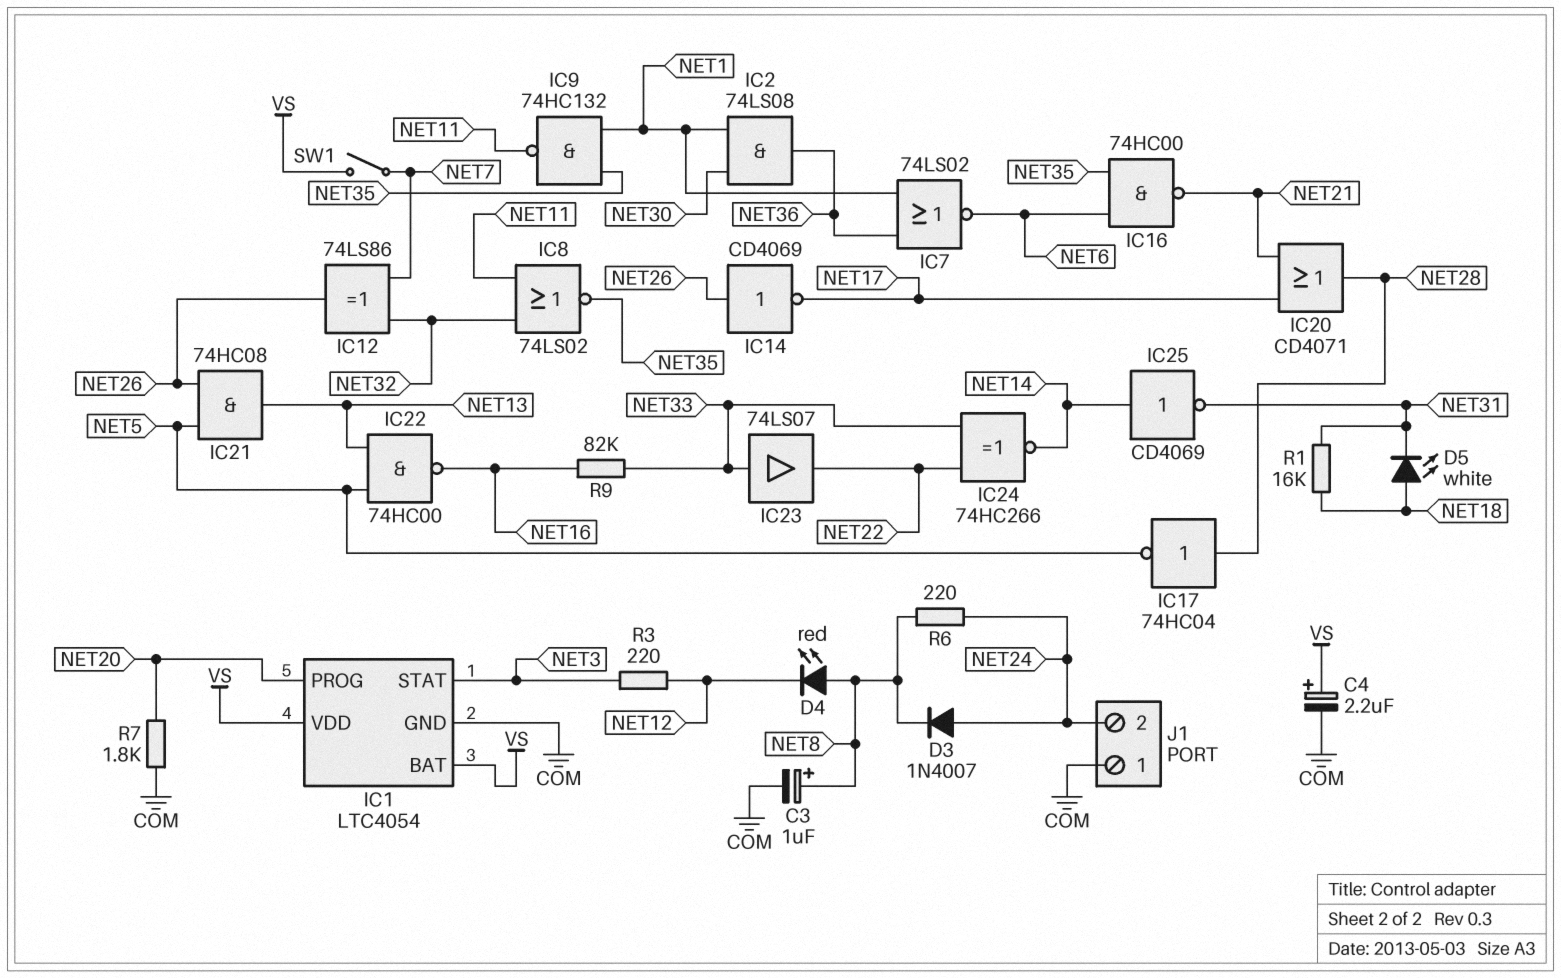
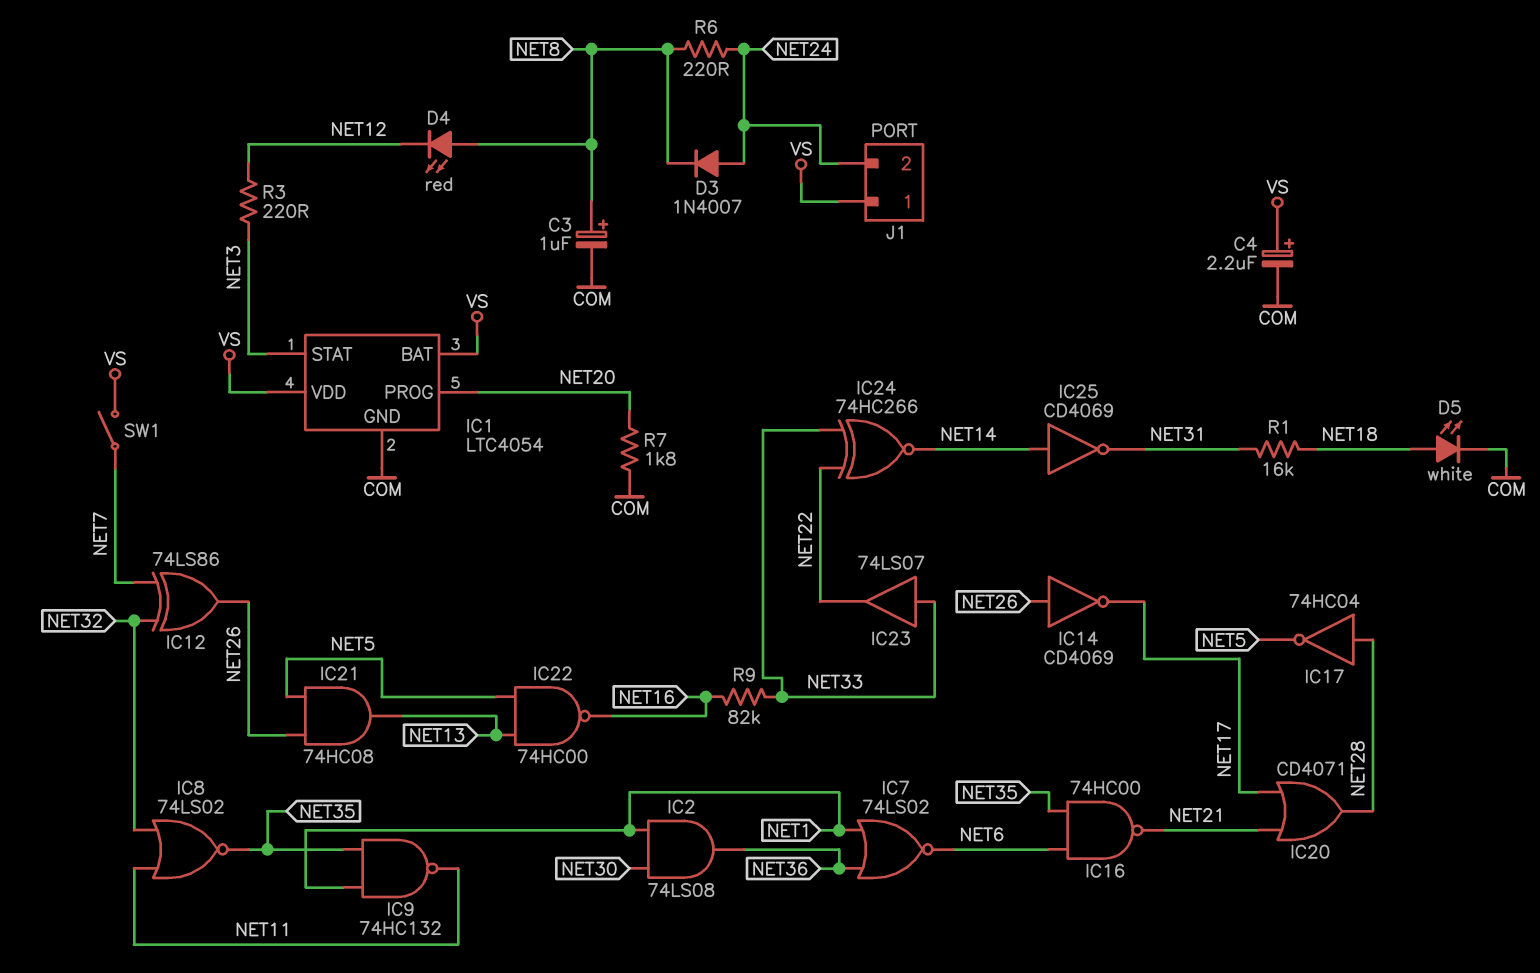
D5: LED white (A NET18, K NET31) -> LED white (A NET18, K COM)
J1 pin 1: COM -> VS

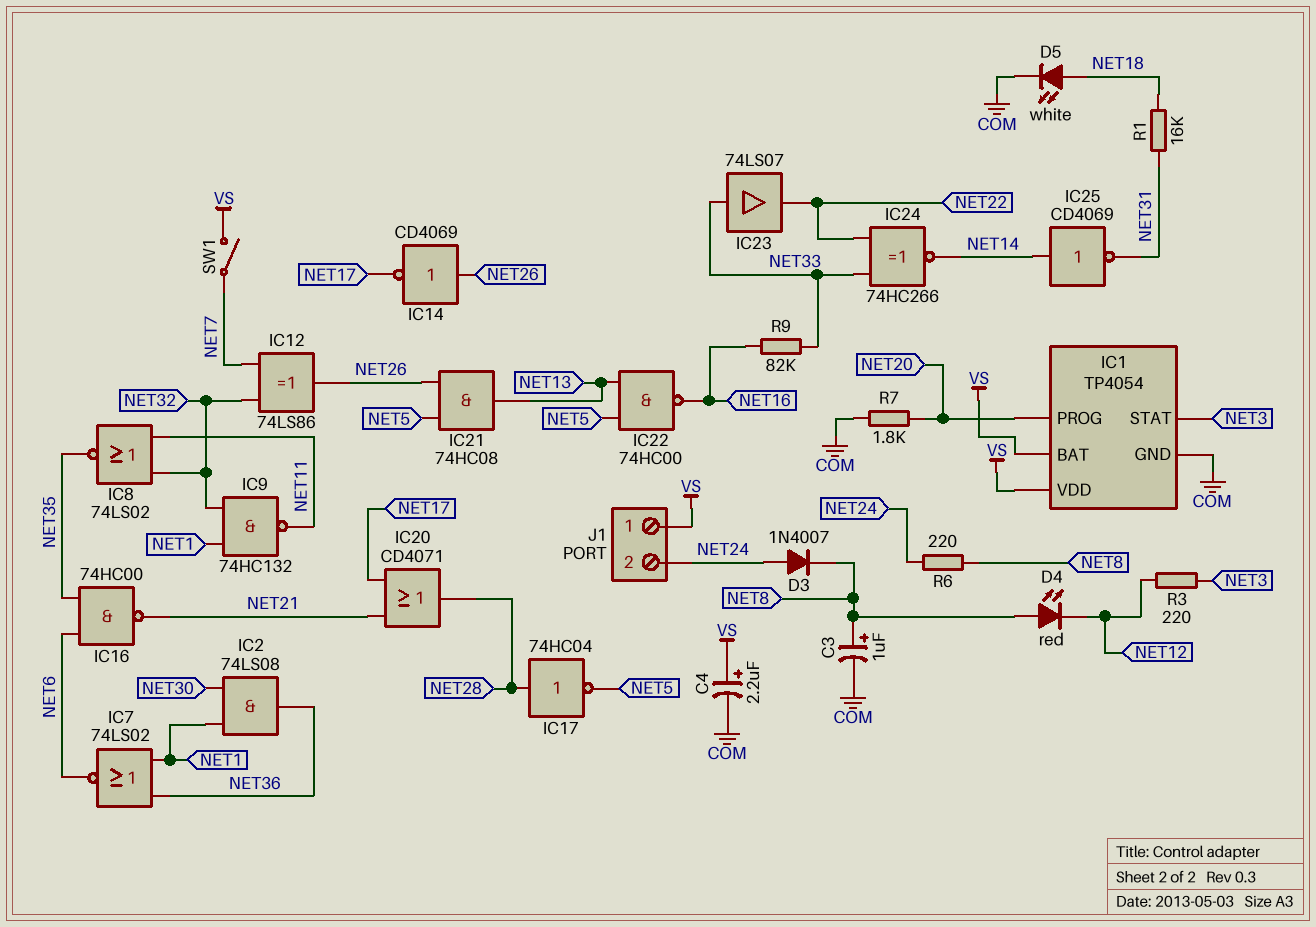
IC1: LTC4054 -> TP4054
IC9: NAND 74HC132 (in NET1, in NET35, out NET11) -> NAND 74HC132 (in NET1, in NET32, out NET11)

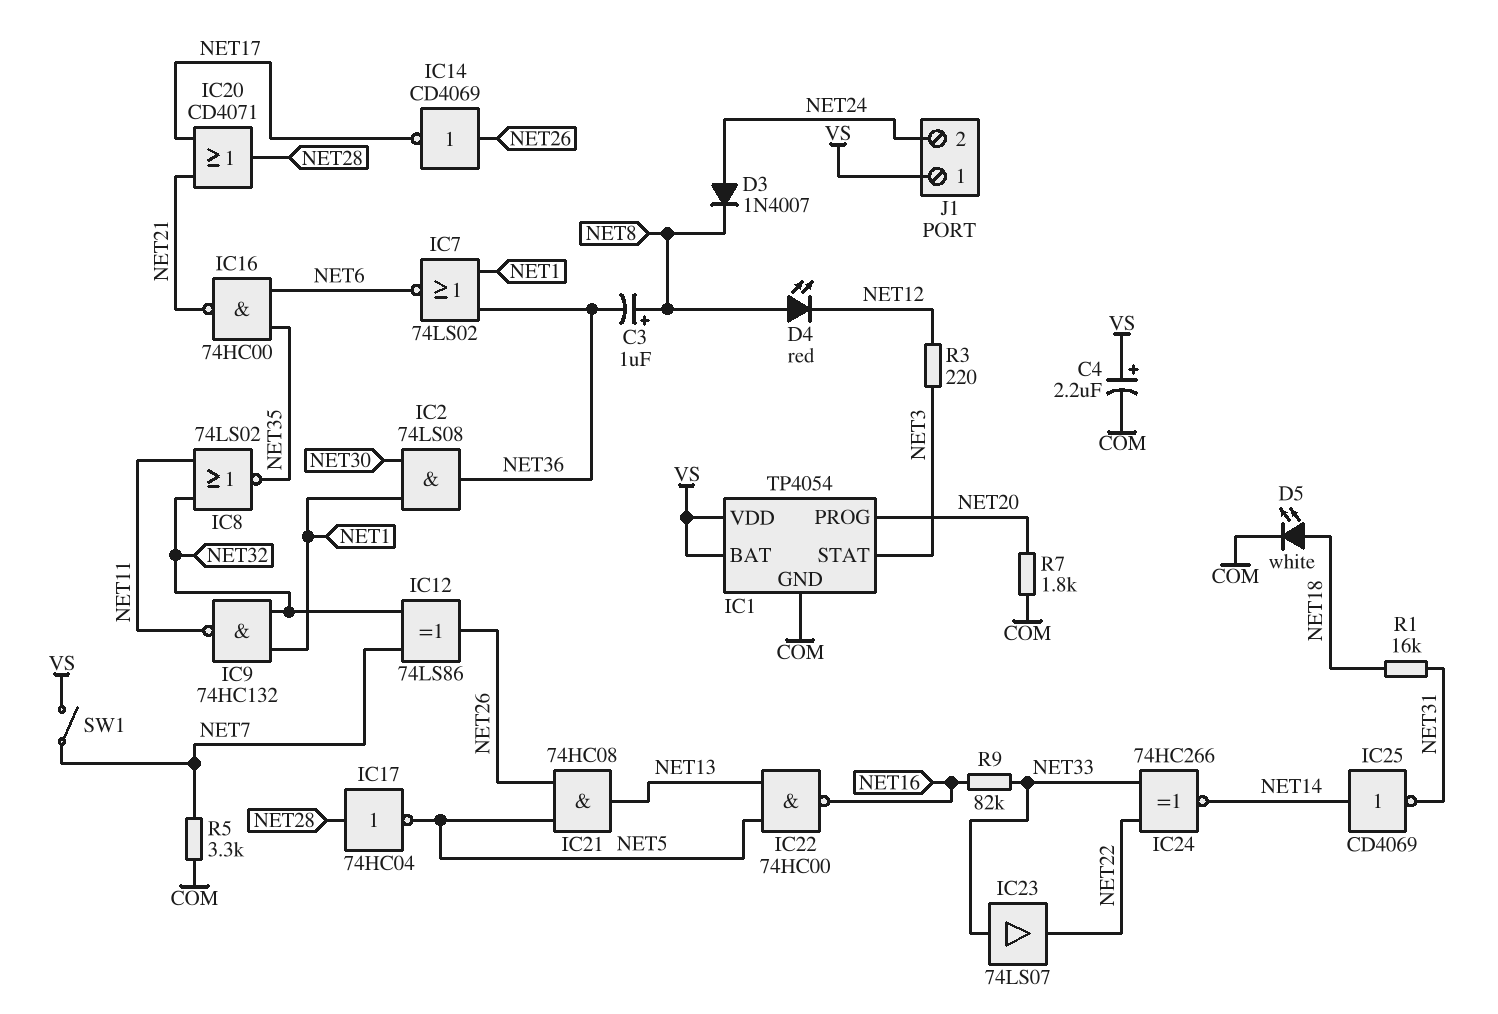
C3: 1uF (plus NET8, minus COM) -> 1uF (plus NET8, minus NET36)
R5: none -> 3.3k (COM, NET7)
R6: 220 (NET8, NET24) -> none

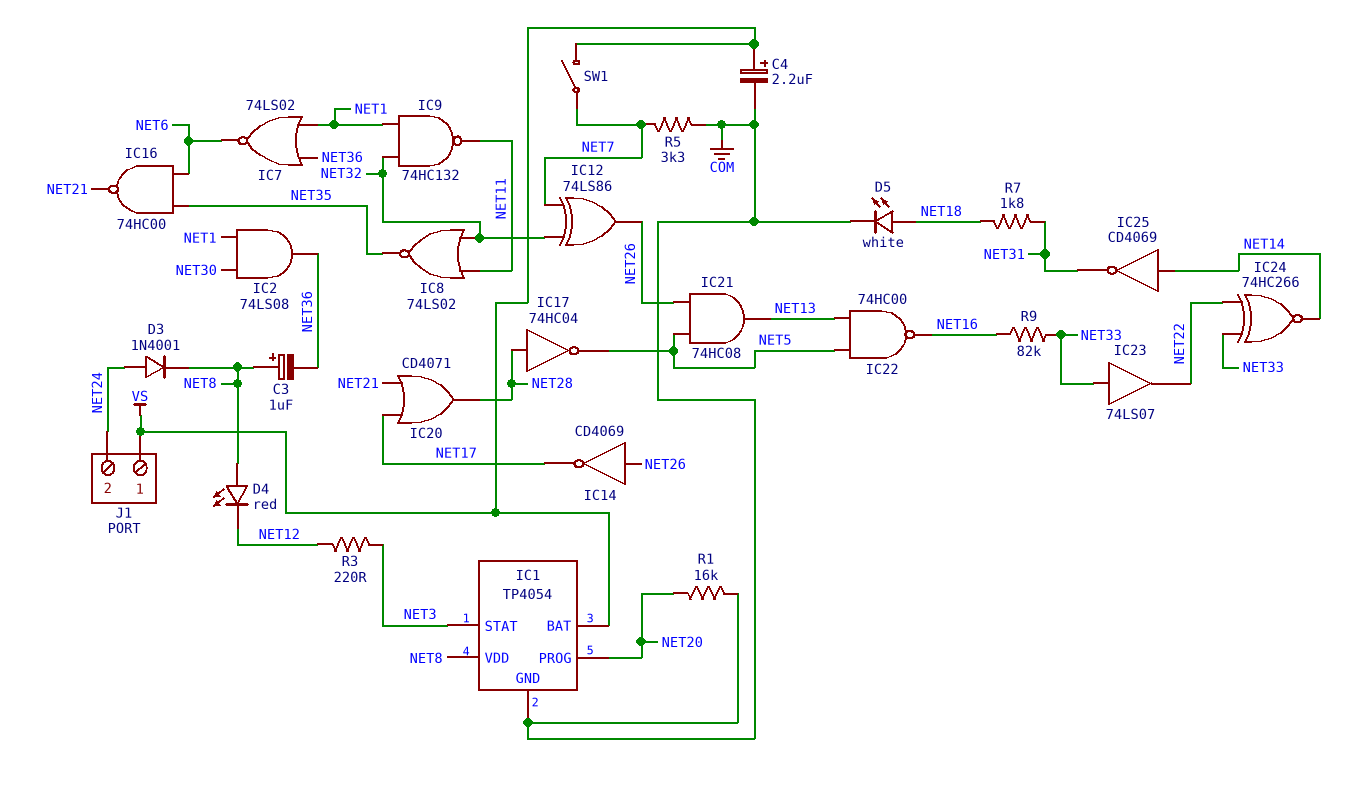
D3: diode 1N4007 (A NET24, K NET8) -> diode 1N4001 (A NET24, K NET8)
IC1 pin VDD: VS -> NET8
R1: 16k (NET18, NET31) -> 16k (COM, NET20)
R7: 1.8k (COM, NET20) -> 1.8k (NET18, NET31)

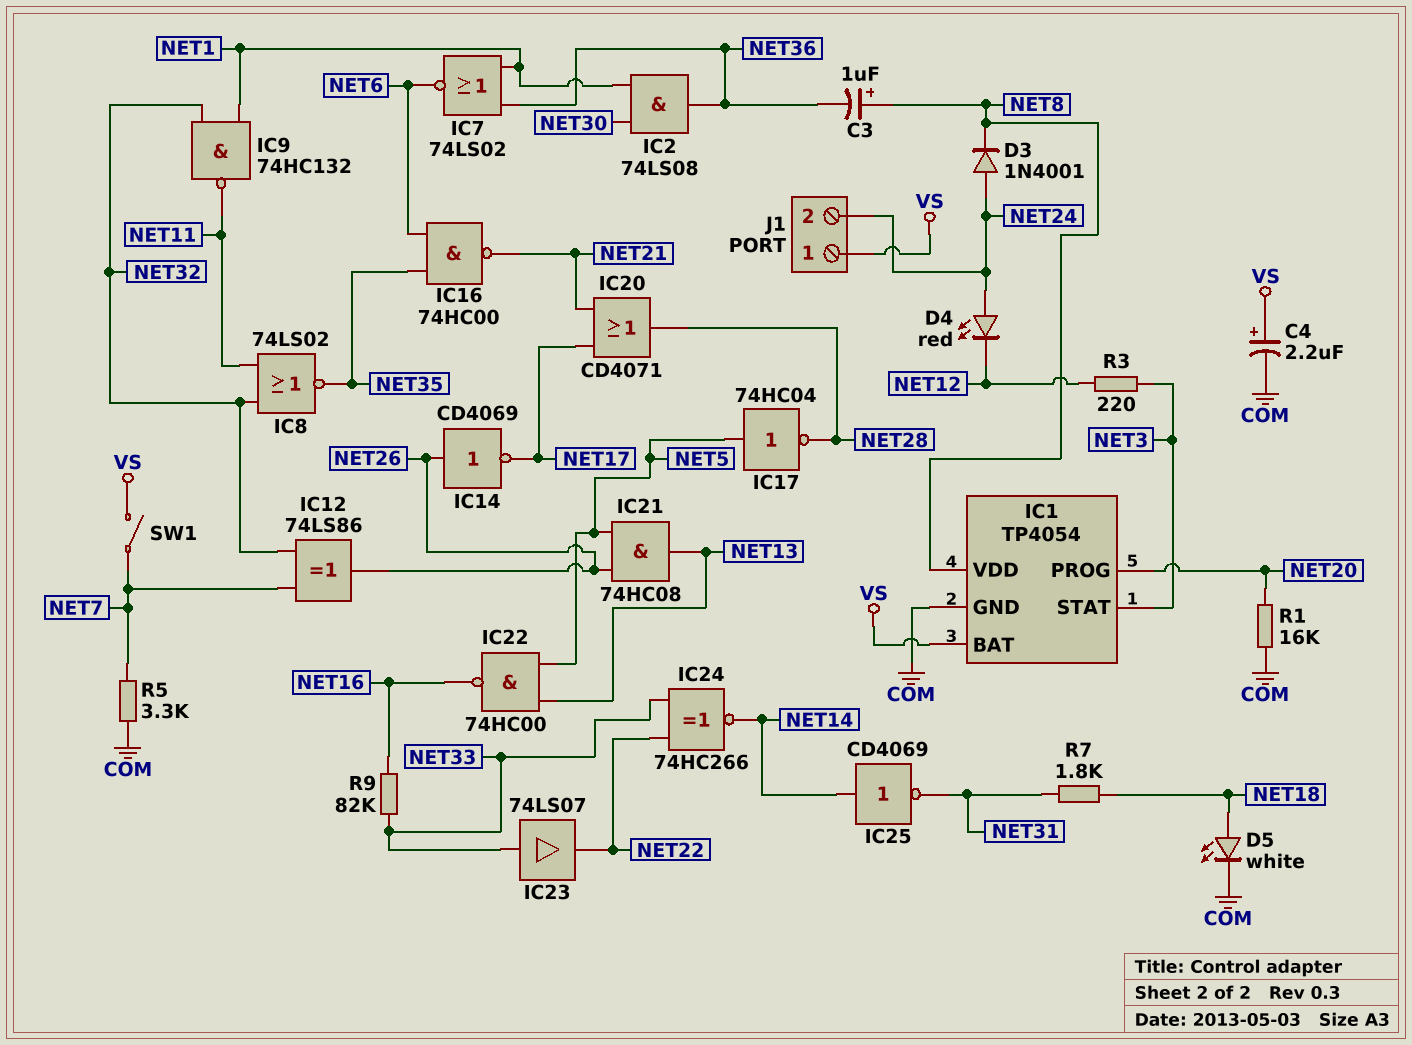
D4: LED red (A NET8, K NET12) -> LED red (A NET24, K NET12)
IC17: NOT 74HC04 (in NET28, out NET5) -> NOT 74HC04 (in NET5, out NET28)

